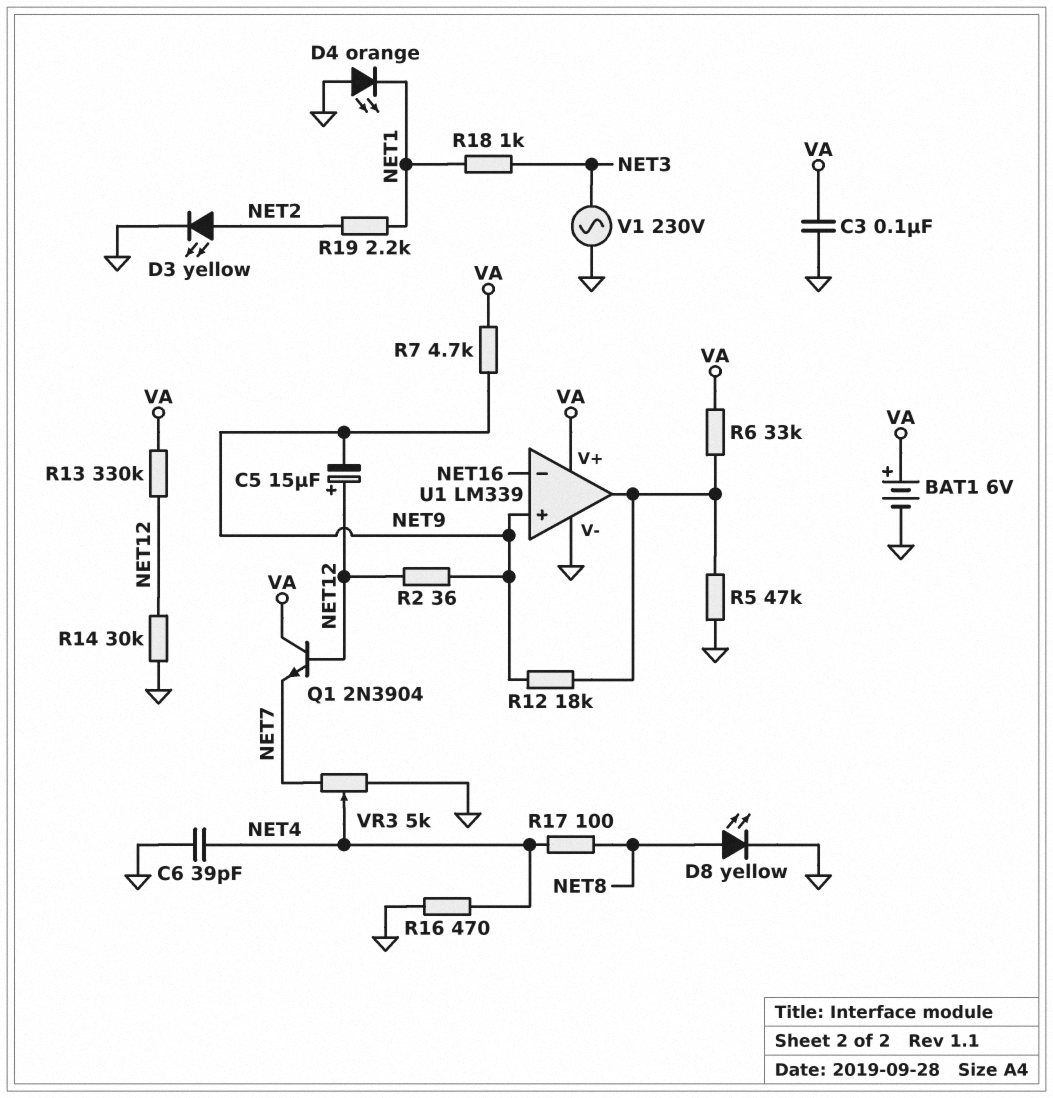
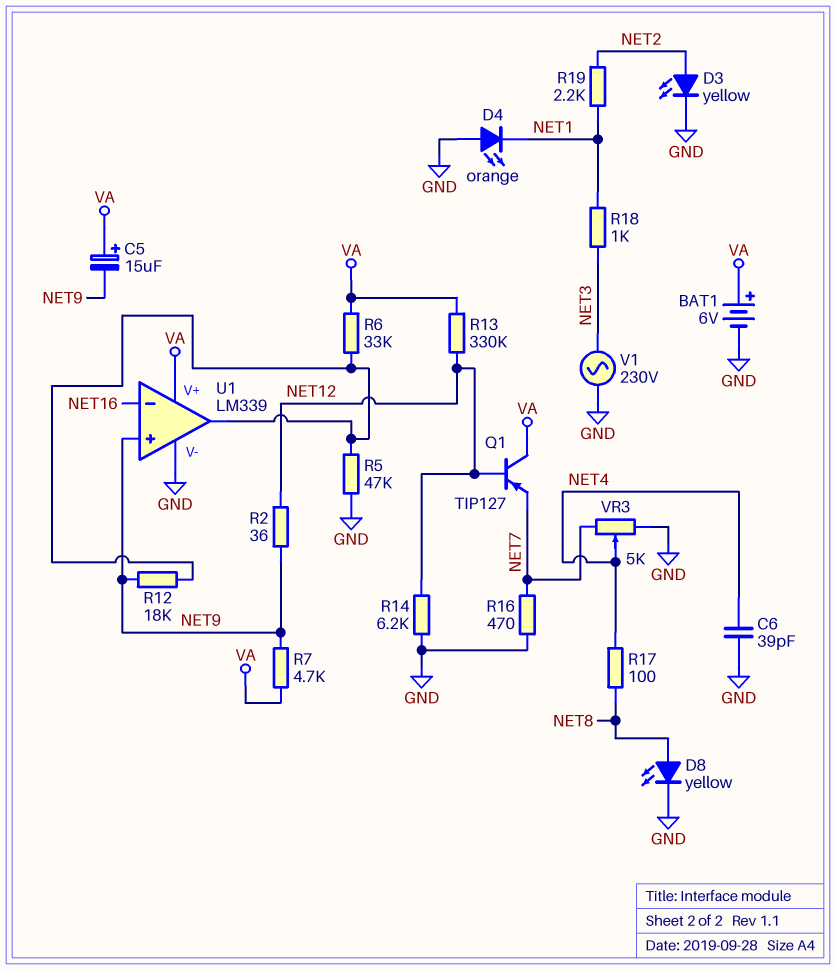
C3: 100nF (GND, VA) -> none
C5: 15uF (plus NET12, minus NET9) -> 15uF (plus VA, minus NET9)
Q1: NPN 2N3904 (B NET12, C VA, E NET7) -> PNP TIP127 (B NET12, C VA, E NET7)
R14: 30k (GND, NET12) -> 6.2k (GND, NET12)
R16: 470 (GND, NET4) -> 470 (GND, NET7)

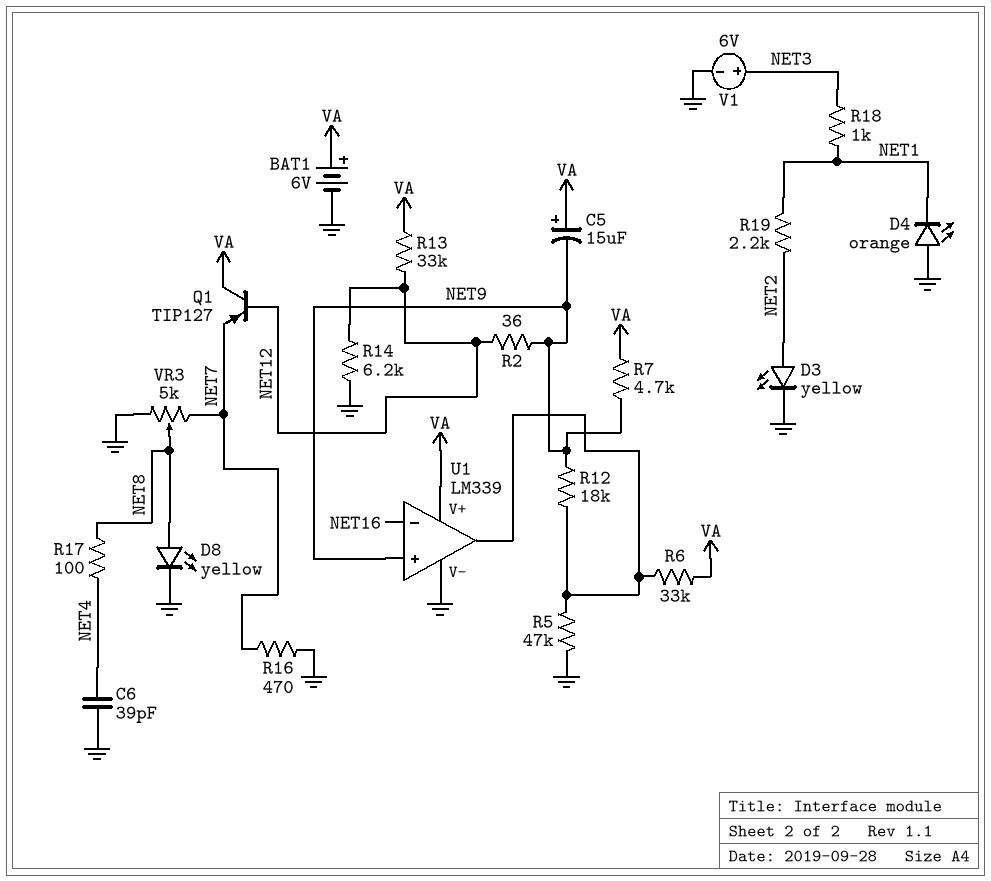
R13: 330k (NET12, VA) -> 33k (NET12, VA)
V1: AC 230V (GND, NET3) -> 6V (plus NET3, minus GND)
VR3: 5k (GND, NET7, wiper NET4) -> 5k (GND, NET7, wiper NET8)

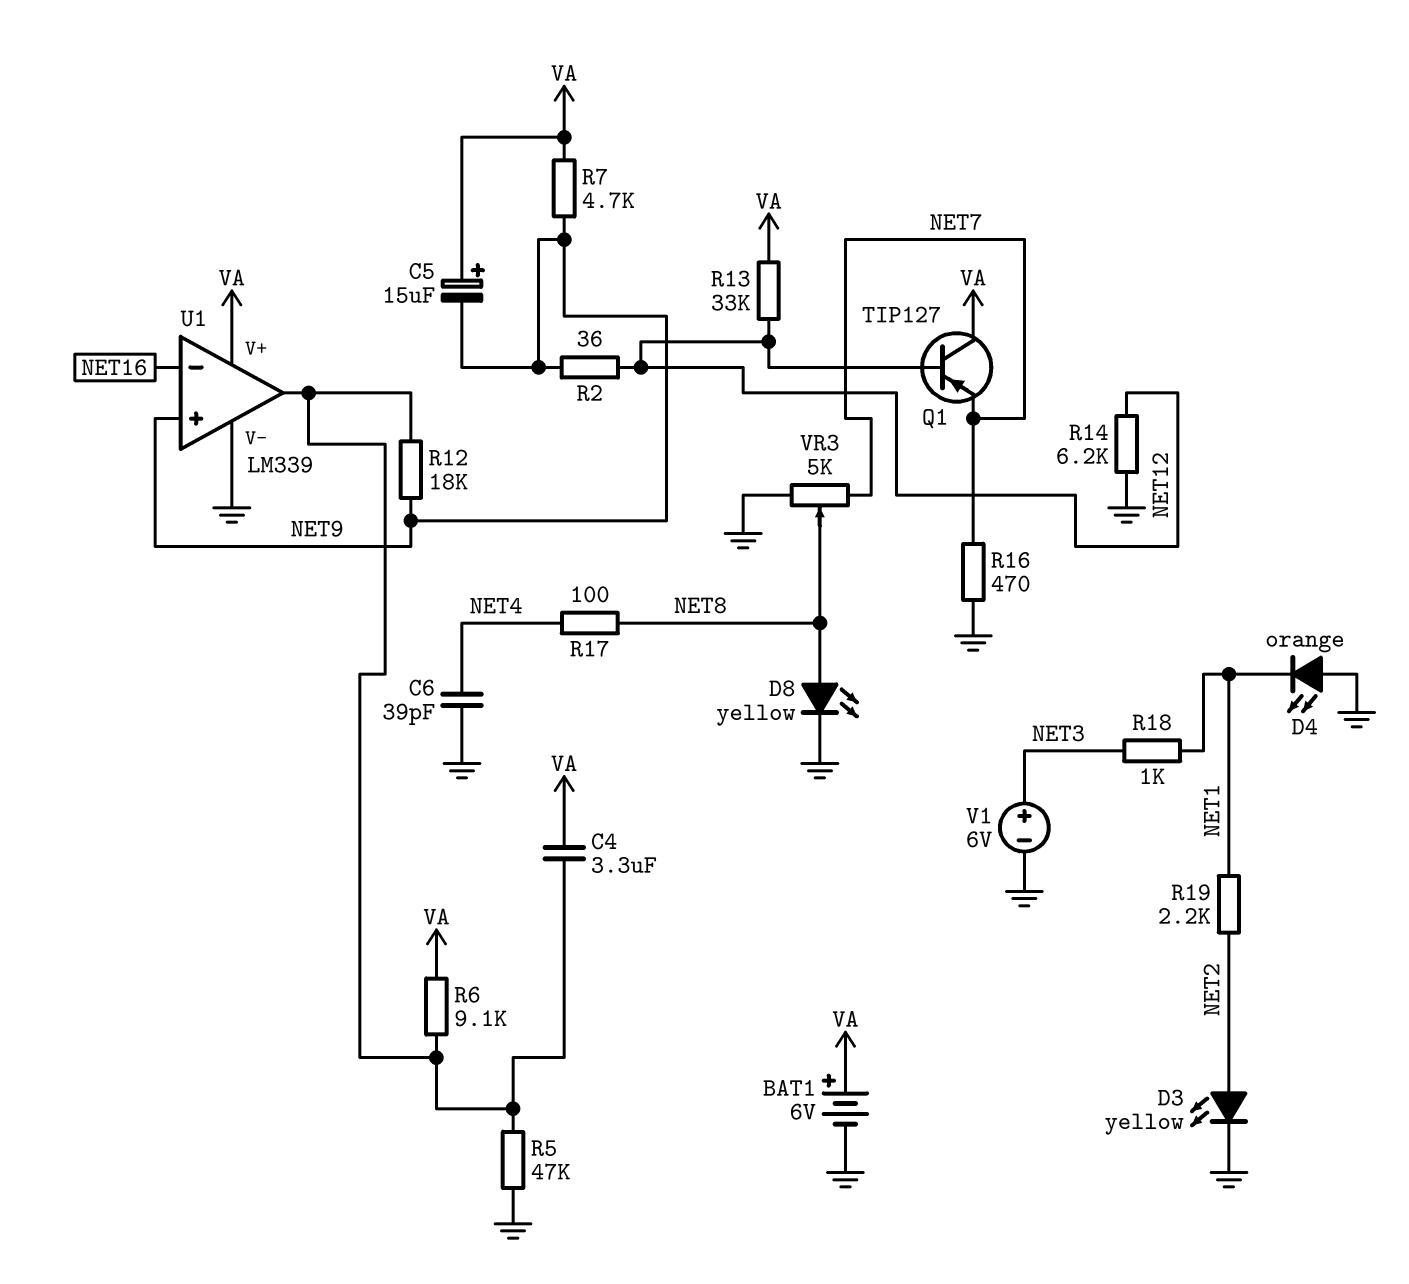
C4: none -> 3.3uF (U1/out, VA)
R6: 33k (U1/out, VA) -> 9.1k (U1/out, VA)

